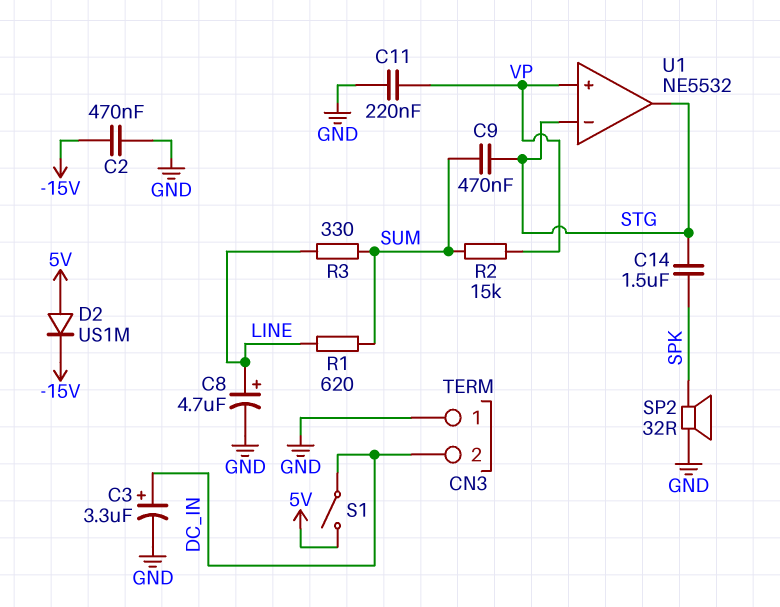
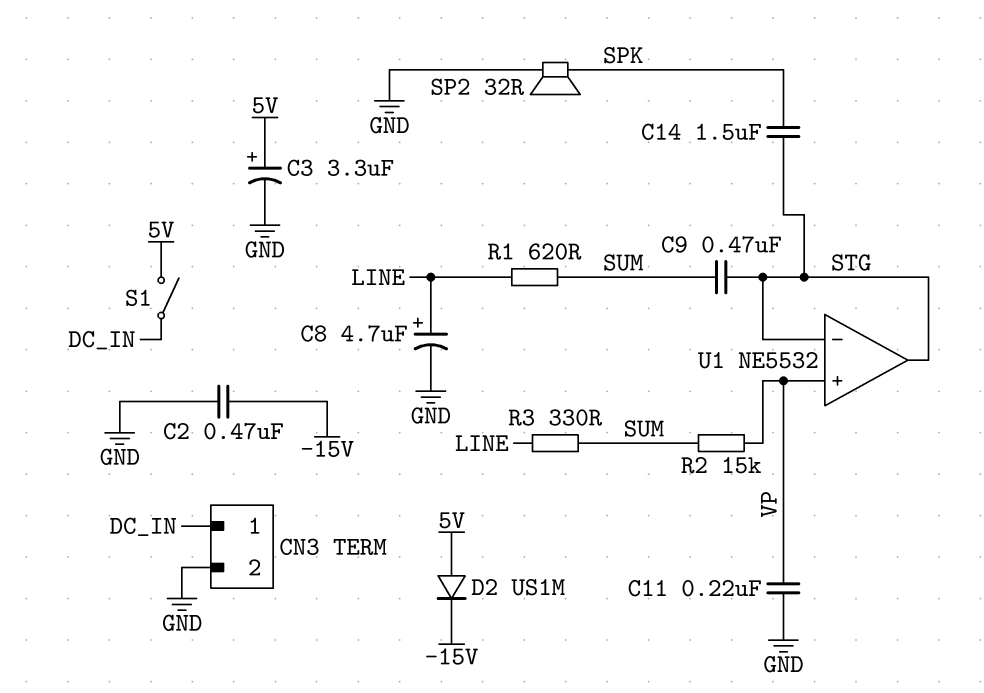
C3: 3.3uF (plus DC_IN, minus GND) -> 3.3uF (plus 5V, minus GND)
CN3 pin 1: GND -> DC_IN
CN3 pin 2: DC_IN -> GND

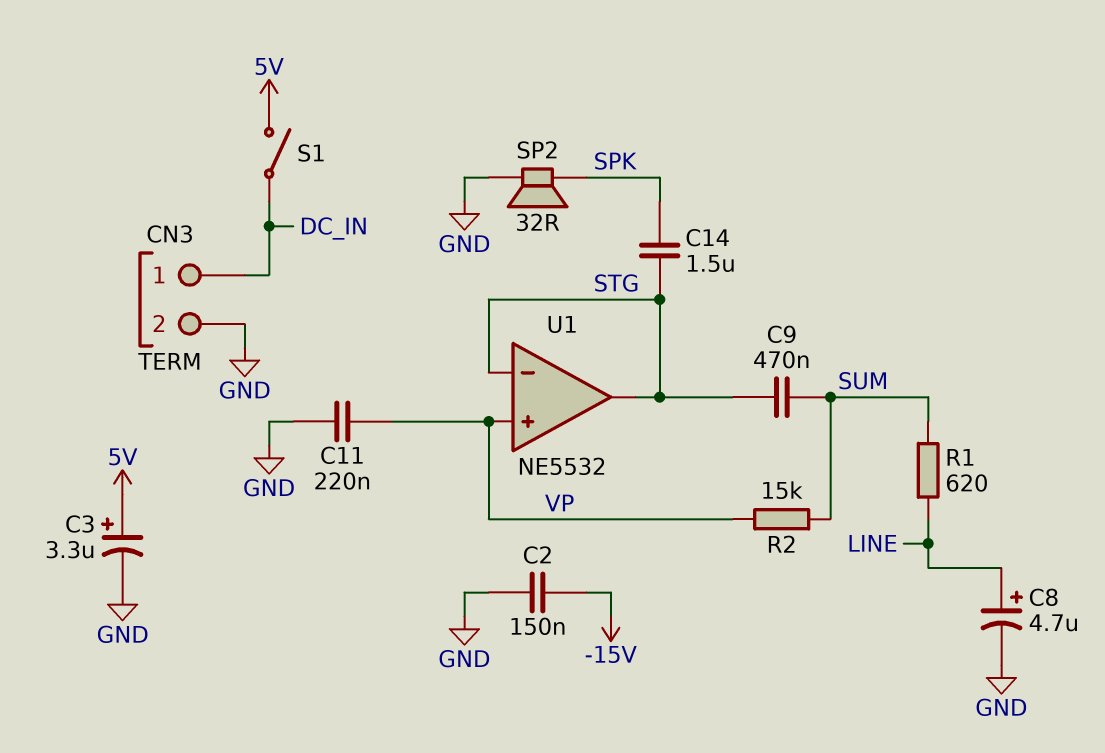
C2: 470nF (-15V, GND) -> 150nF (-15V, GND)
D2: diode US1M (A 5V, K -15V) -> none
R3: 330 (LINE, SUM) -> none

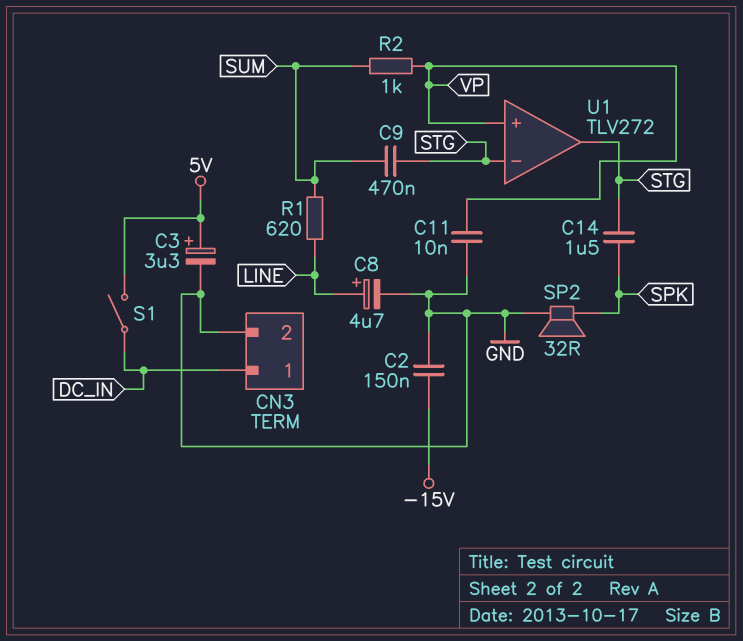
C11: 220nF (GND, VP) -> 10nF (GND, VP)
R2: 15k (SUM, VP) -> 1k (SUM, VP)
U1: NE5532 -> TLV272

